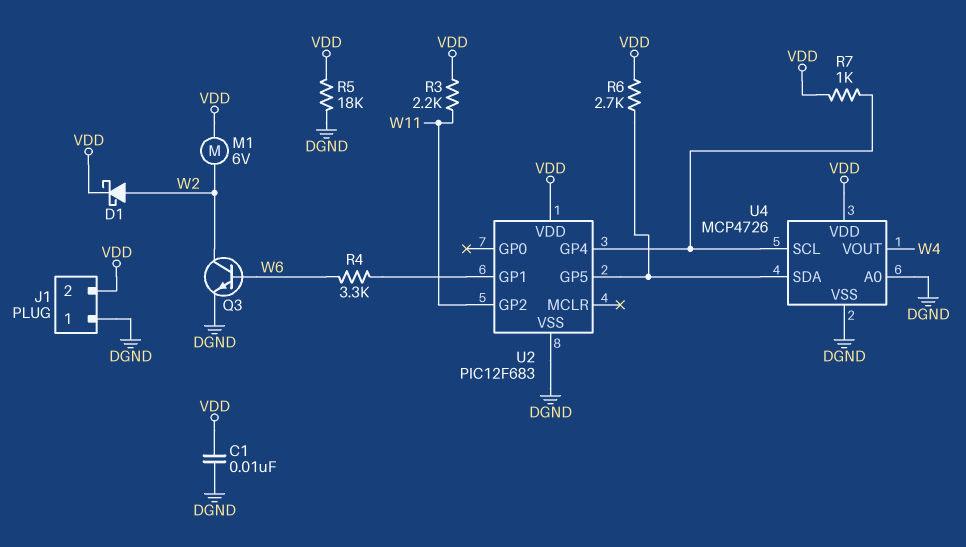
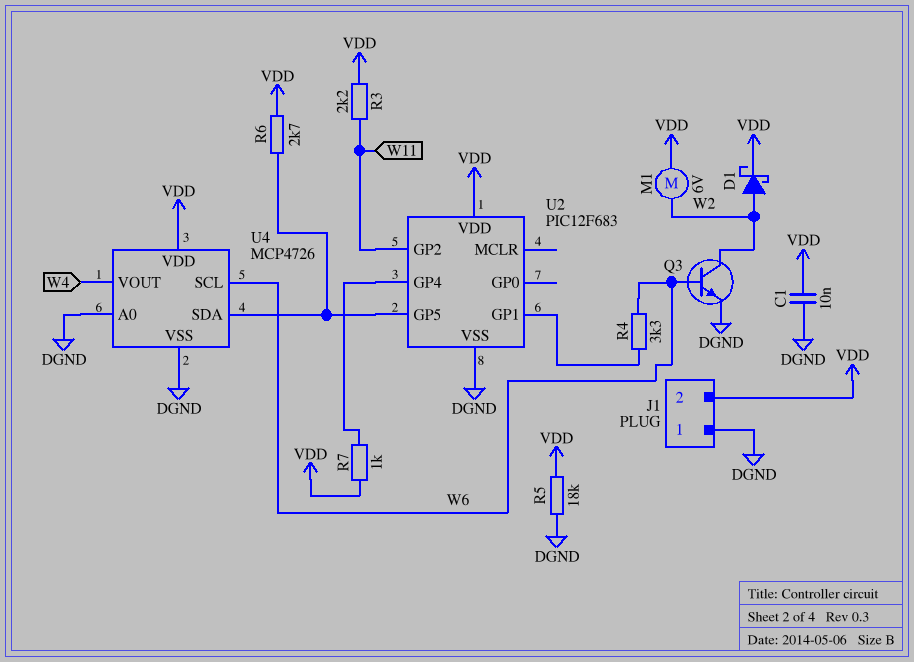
U4 pin SCL: U2/GP4 -> W6

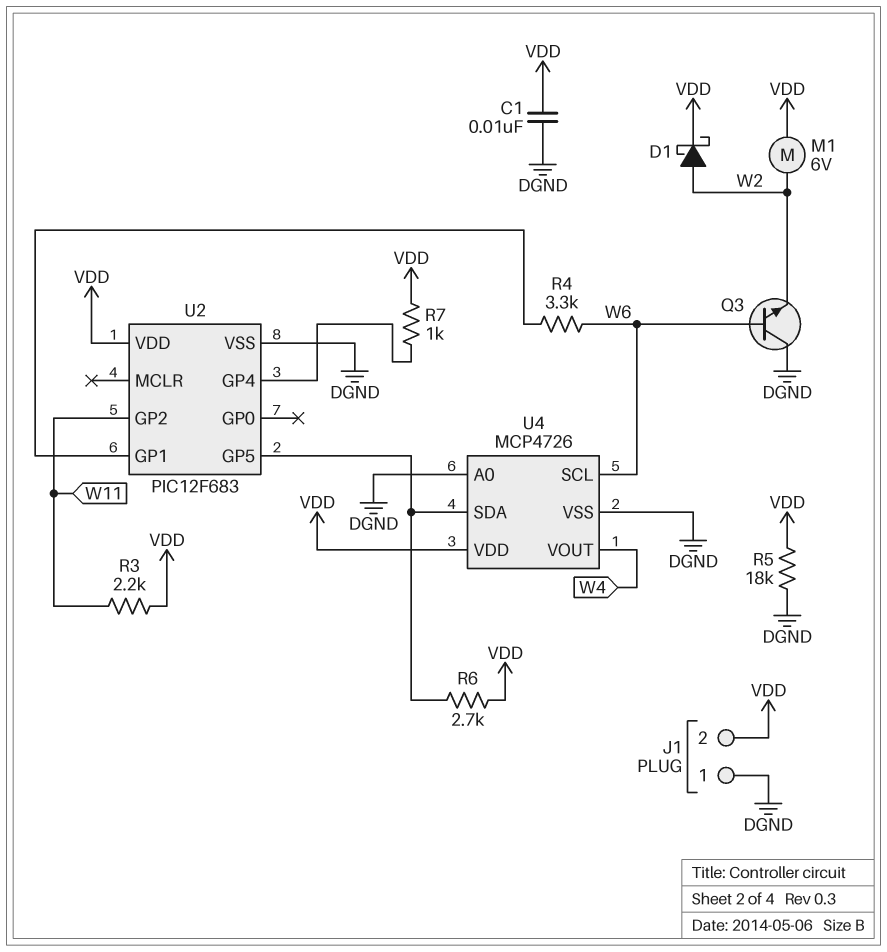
Q3: NPN (B W6, C W2, E DGND) -> NPN (B W6, C DGND, E W2)

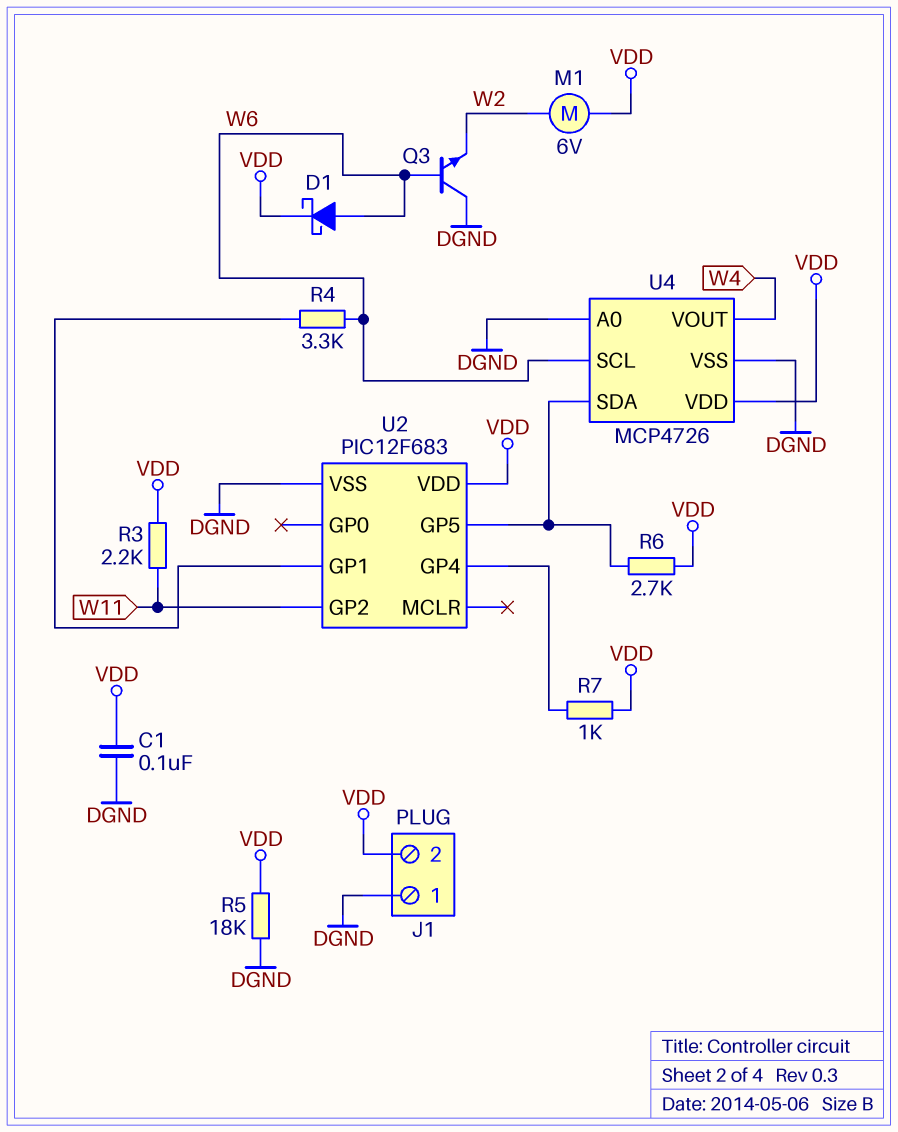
C1: 10nF (DGND, VDD) -> 100nF (DGND, VDD)
D1: schottky (A W2, K VDD) -> schottky (A W6, K VDD)

